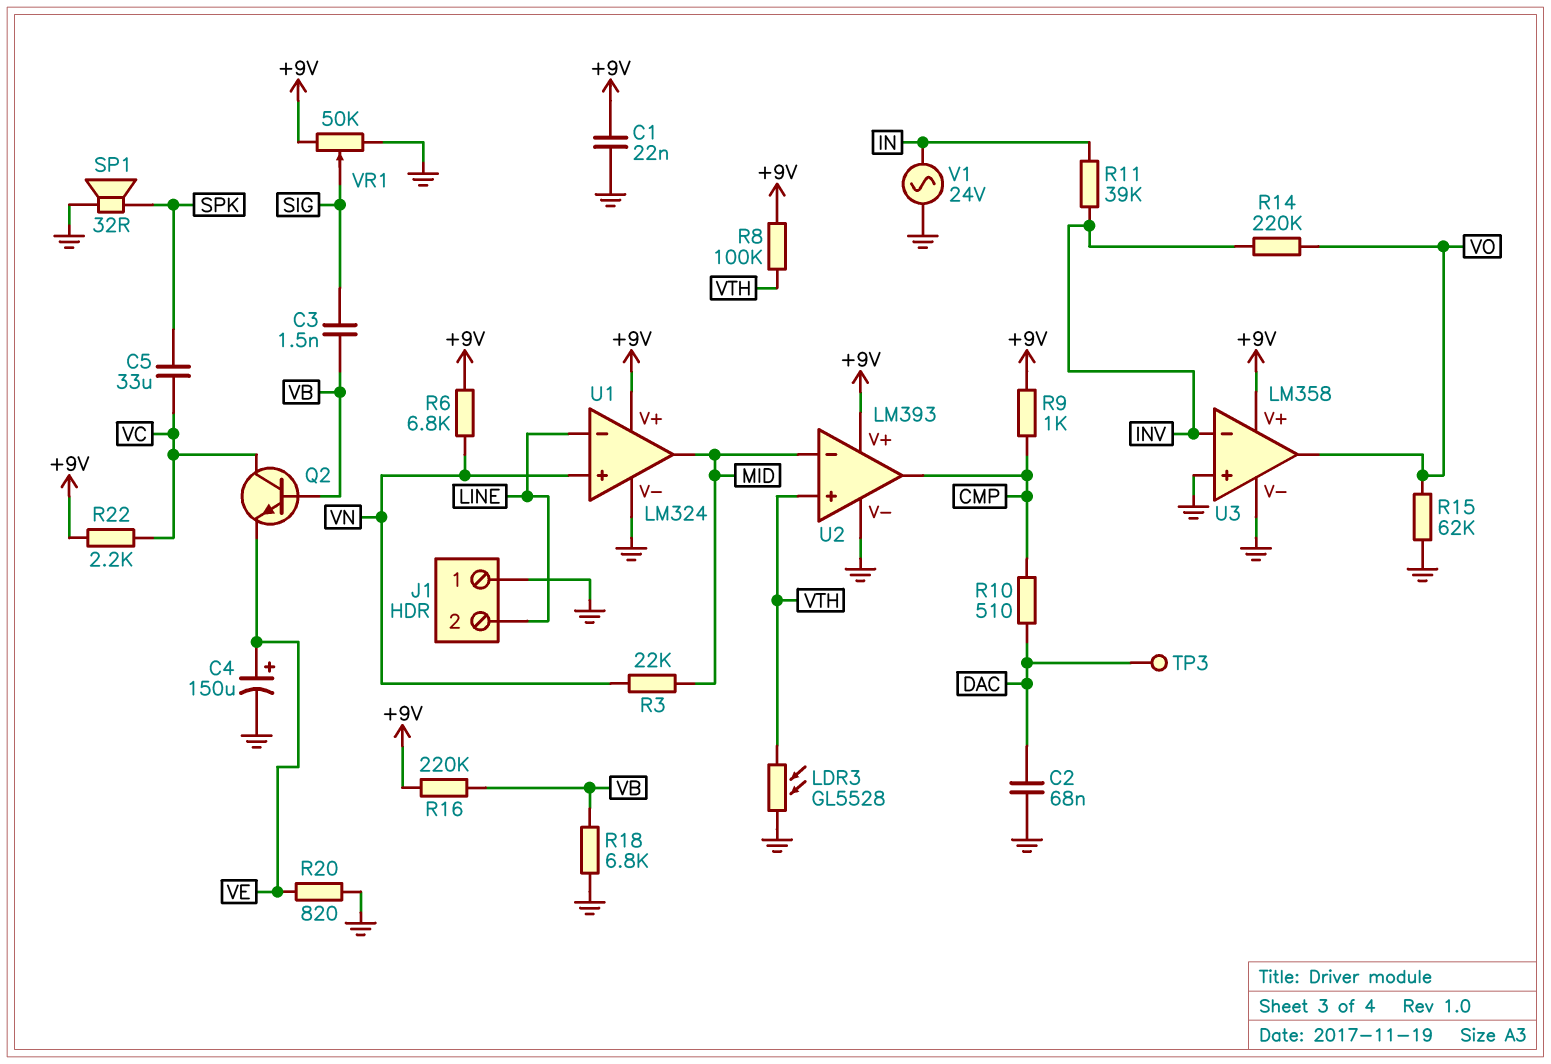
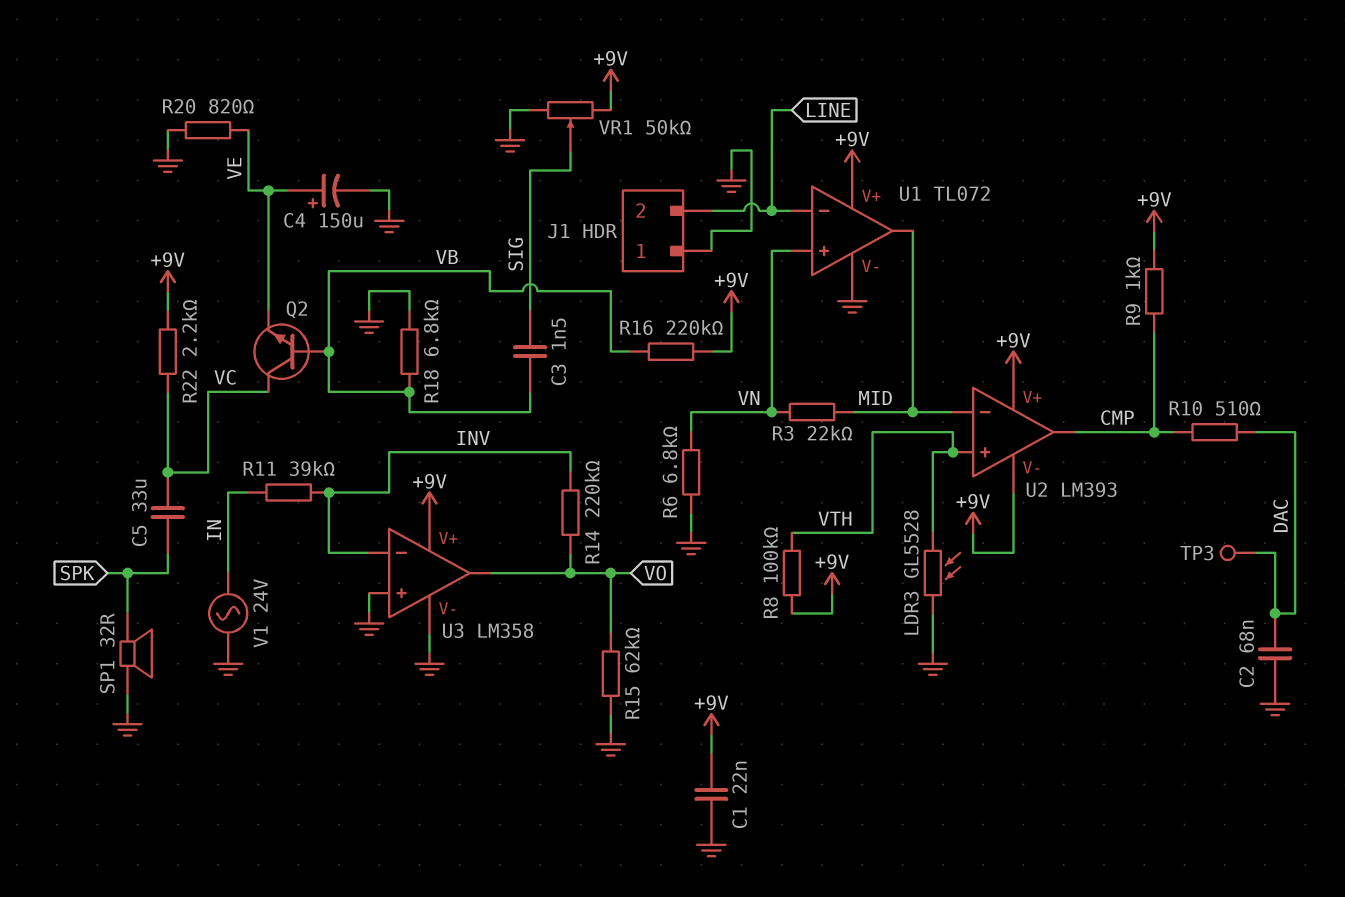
R6: 6.8k (+9V, VN) -> 6.8k (GND, VN)
U1: LM324 -> TL072
U2 pin V-: GND -> +9V

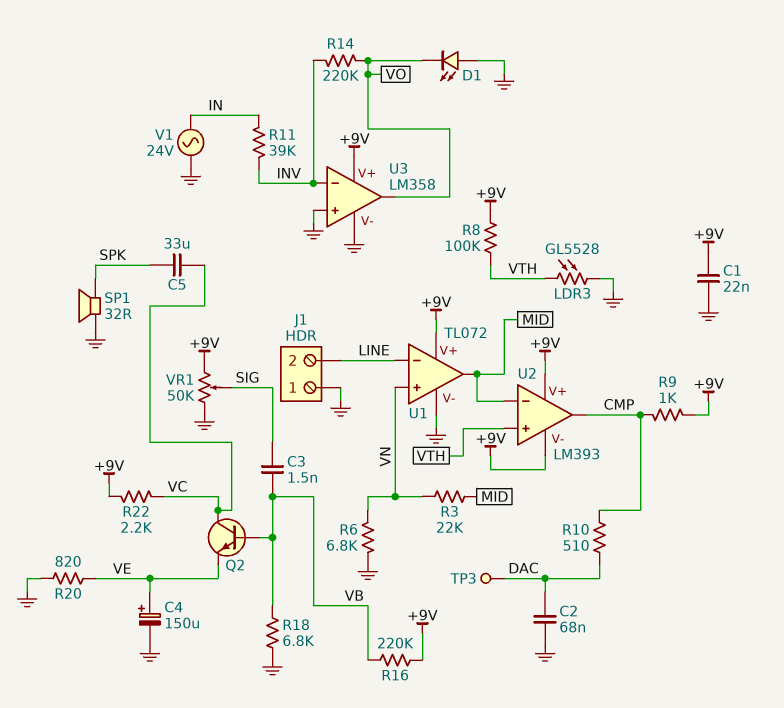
D1: none -> LED (A GND, K VO)
R15: 62k (GND, VO) -> none

